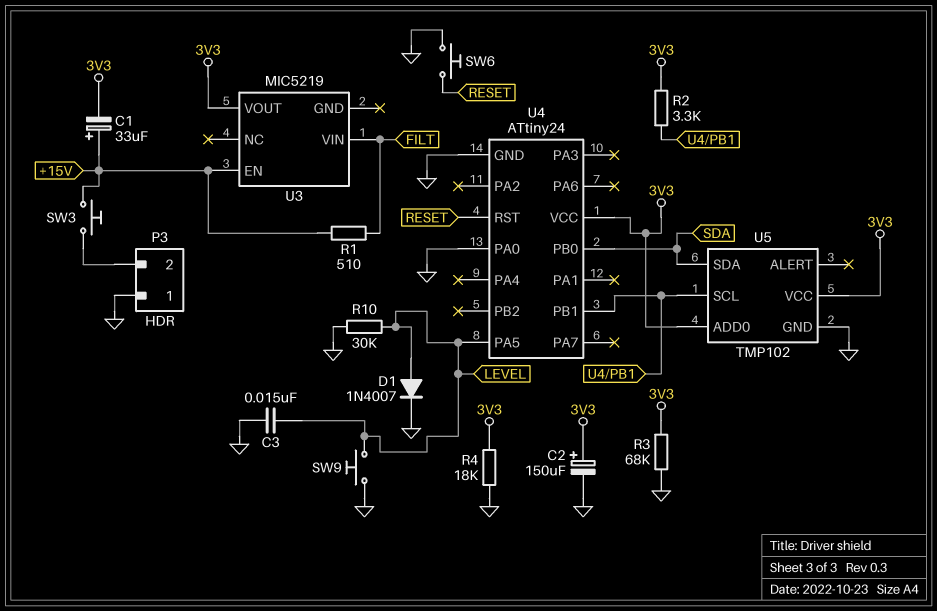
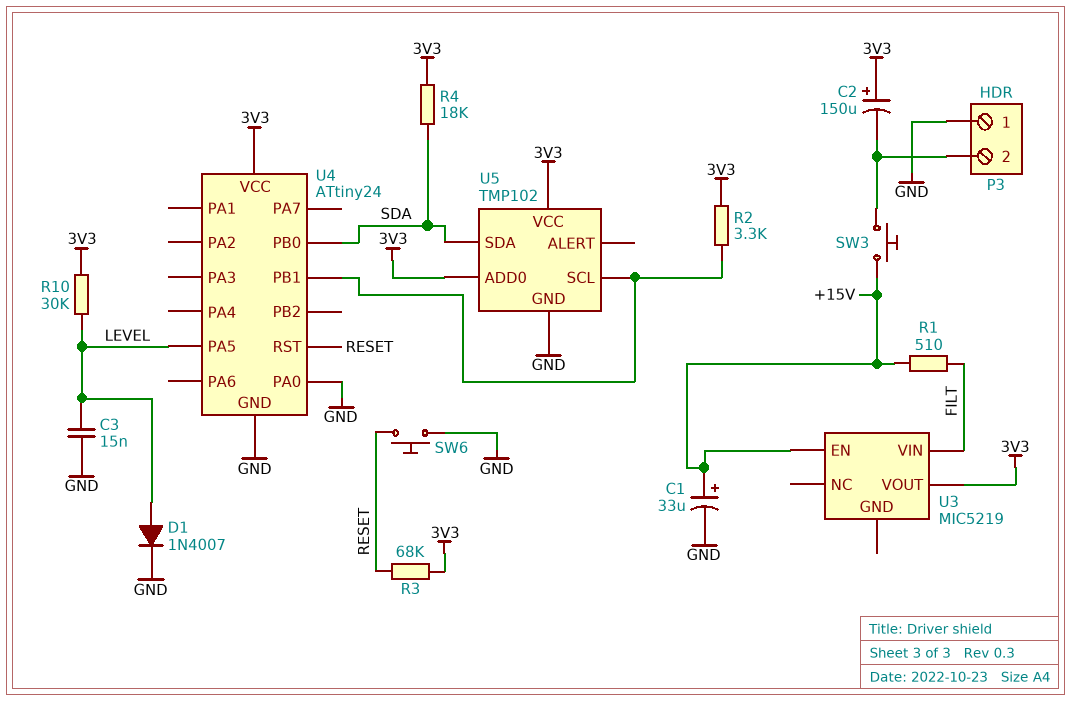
C1: 33uF (plus +15V, minus 3V3) -> 33uF (plus +15V, minus GND)
C2: 150uF (plus 3V3, minus GND) -> 150uF (plus 3V3, minus P3/2)
R3: 68k (3V3, GND) -> 68k (3V3, RESET)
R4: 18k (3V3, GND) -> 18k (3V3, SDA)
R10: 30k (GND, LEVEL) -> 30k (3V3, LEVEL)
SW9: button (GND, LEVEL) -> none

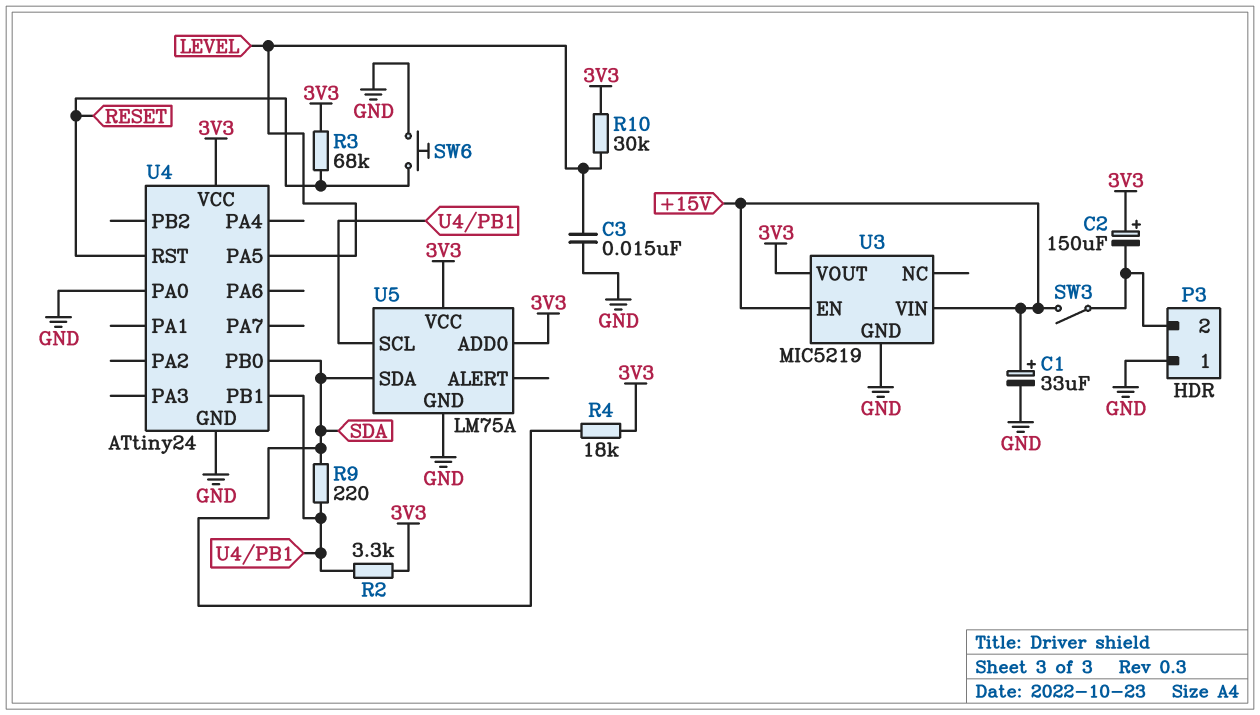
D1: diode 1N4007 (A LEVEL, K GND) -> none
R1: 510 (+15V, FILT) -> none
R9: none -> 220 (SDA, U4/PB1)
SW3: button (+15V, P3/2) -> switch (+15V, P3/2)
U3 pin GND: none -> GND
U3 pin VIN: FILT -> +15V
U5: TMP102 -> LM75A

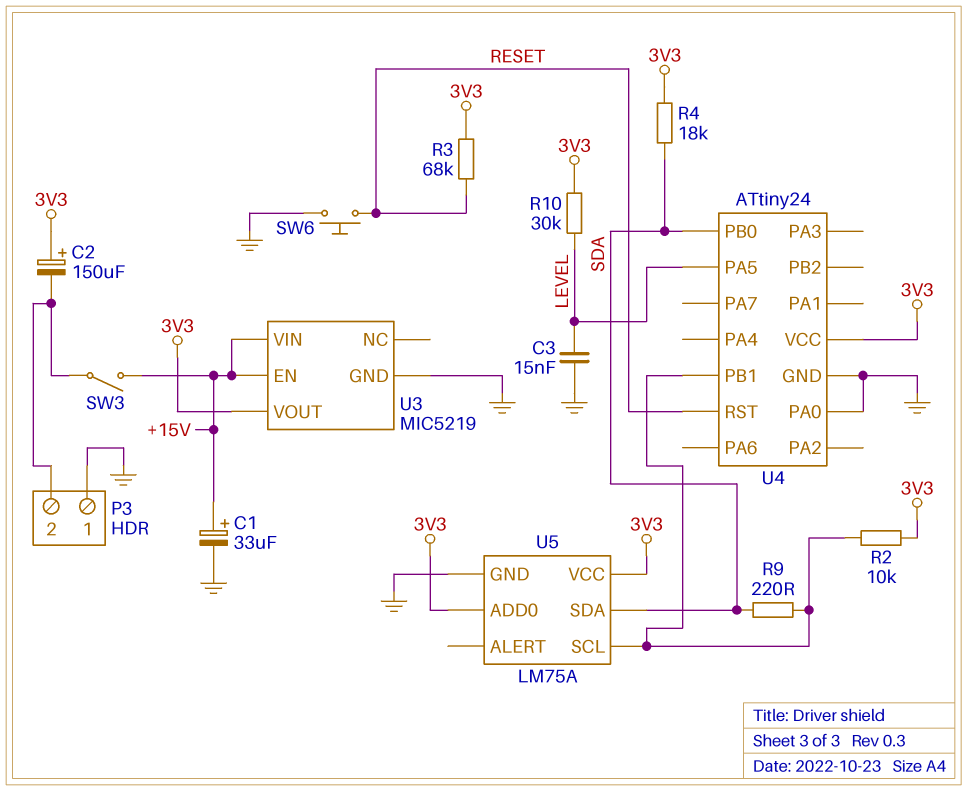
R2: 3.3k (3V3, U4/PB1) -> 10k (3V3, U4/PB1)

